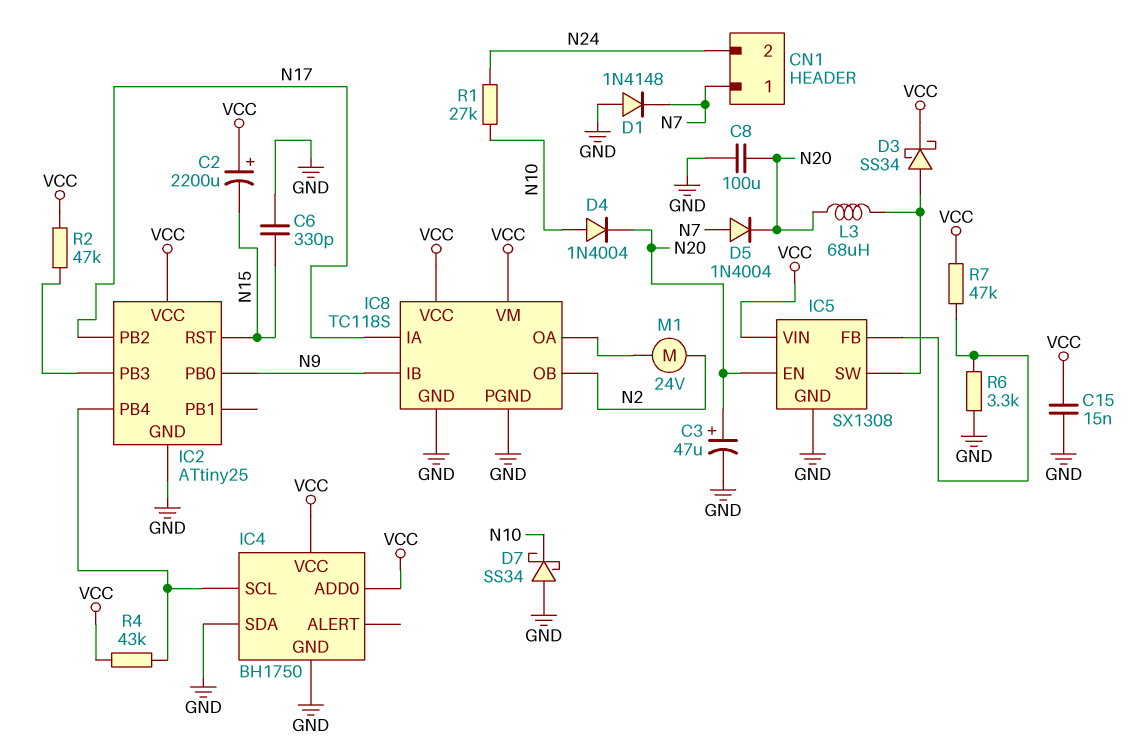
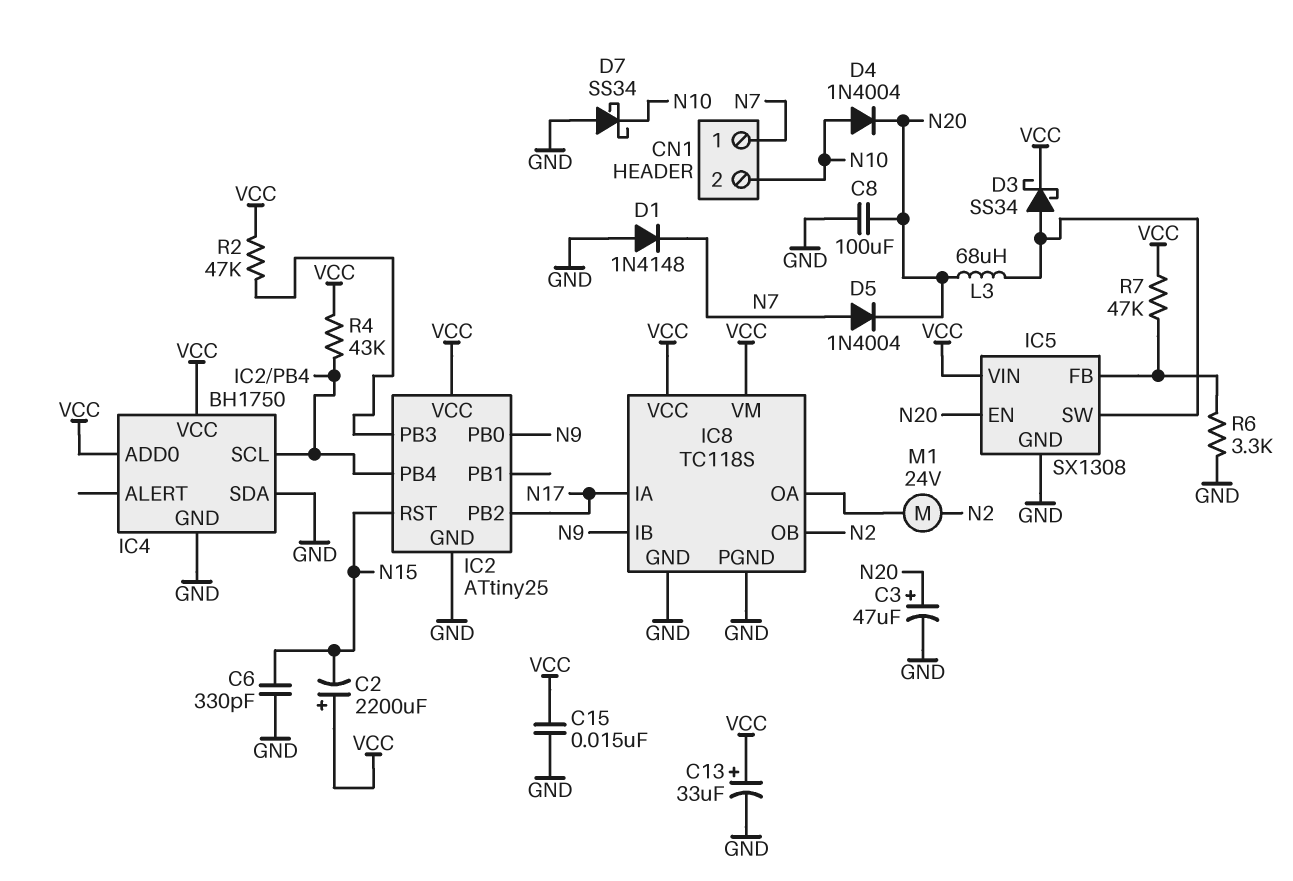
C13: none -> 33uF (plus VCC, minus GND)
CN1 pin 2: N24 -> N10
R1: 27k (N10, N24) -> none

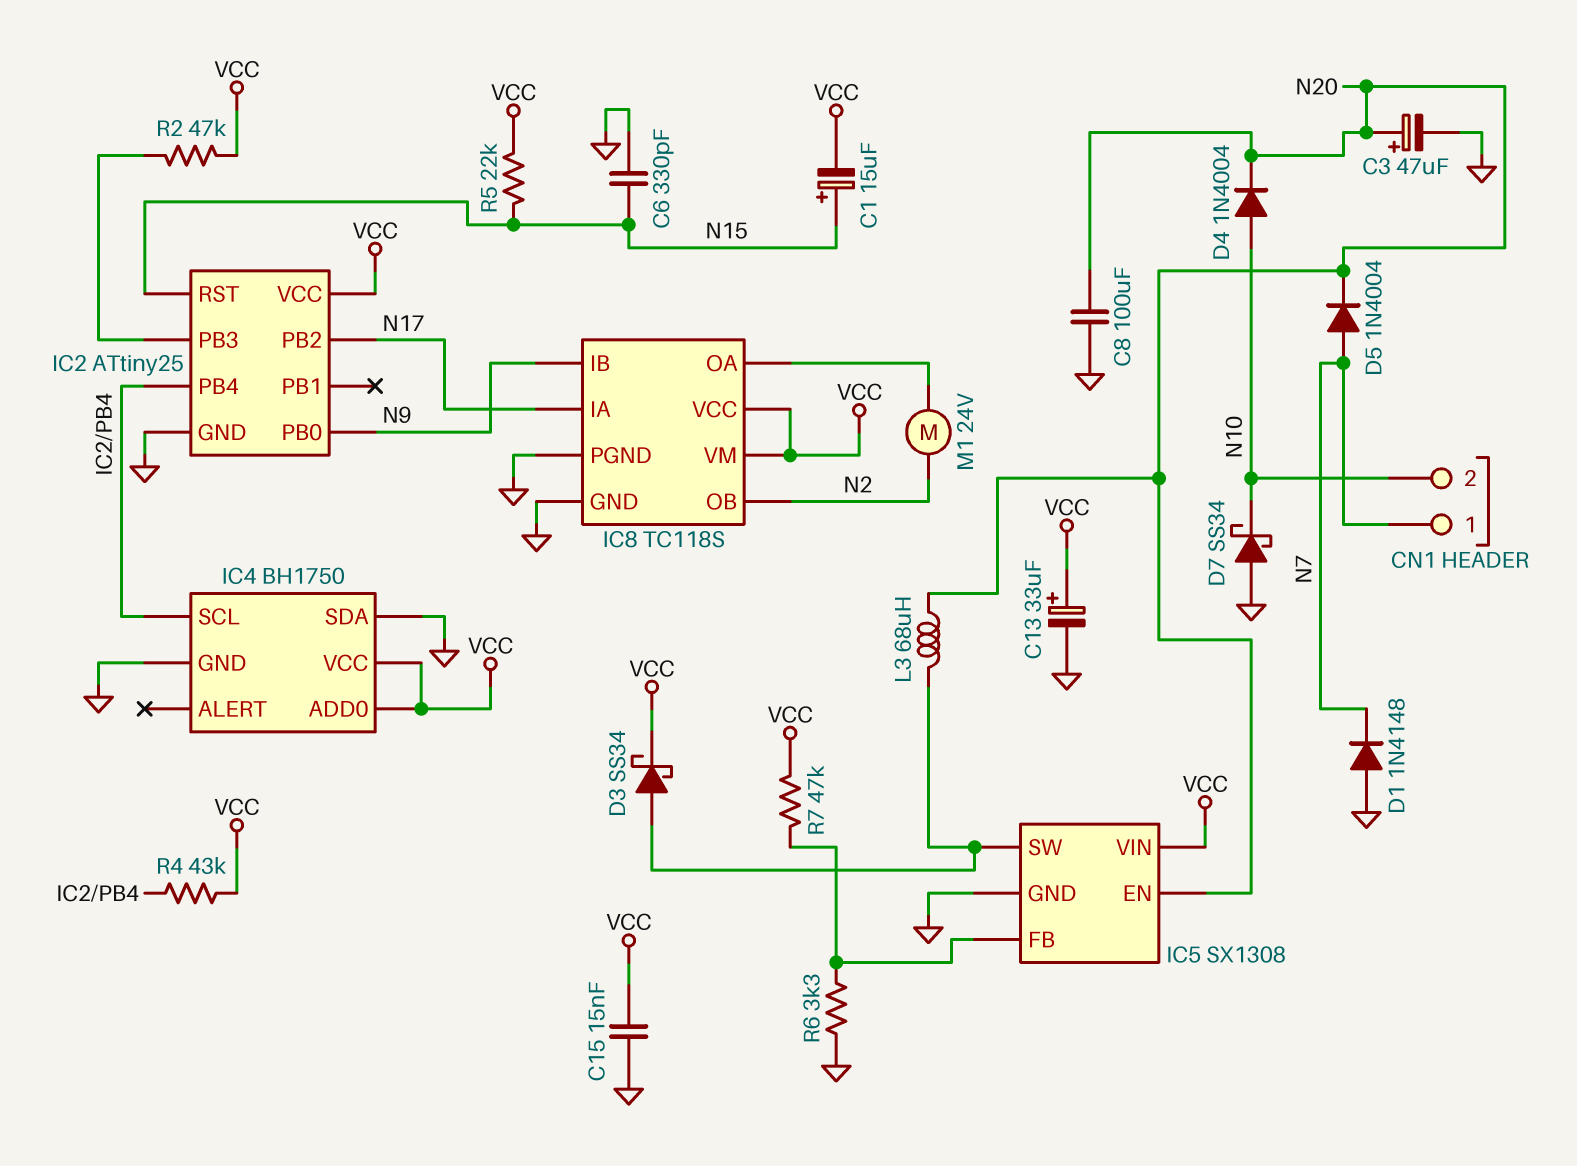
C1: none -> 15uF (plus N15, minus VCC)
C2: 2200uF (plus VCC, minus N15) -> none
R5: none -> 22k (N15, VCC)

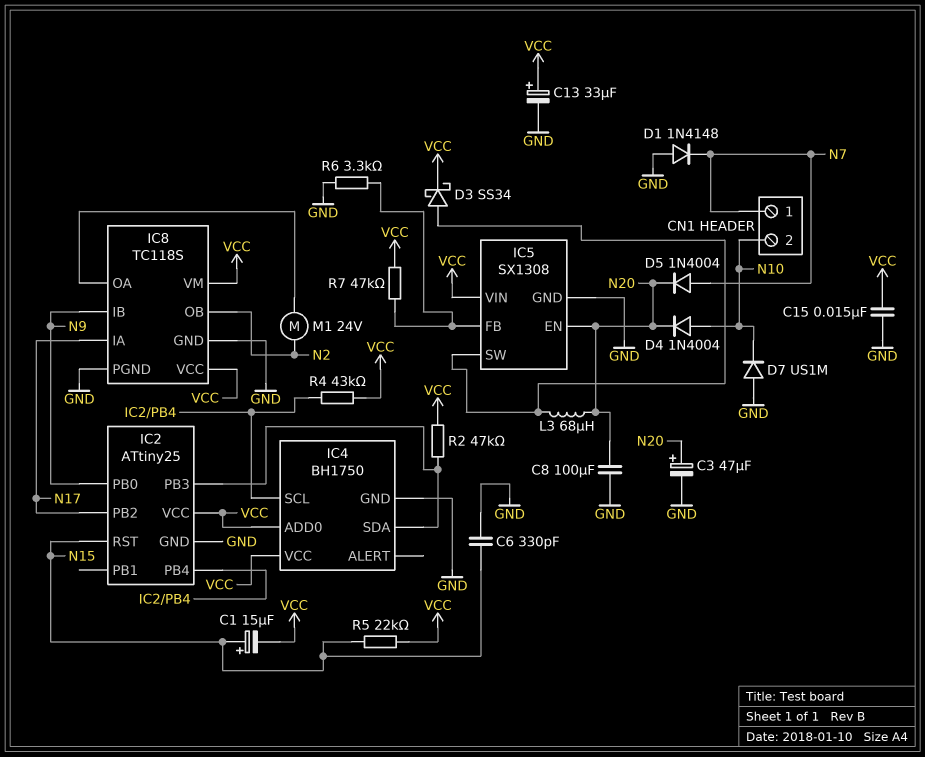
D7: schottky SS34 (A GND, K N10) -> diode US1M (A GND, K N10)
IC4 pin SDA: GND -> IC2/PB3

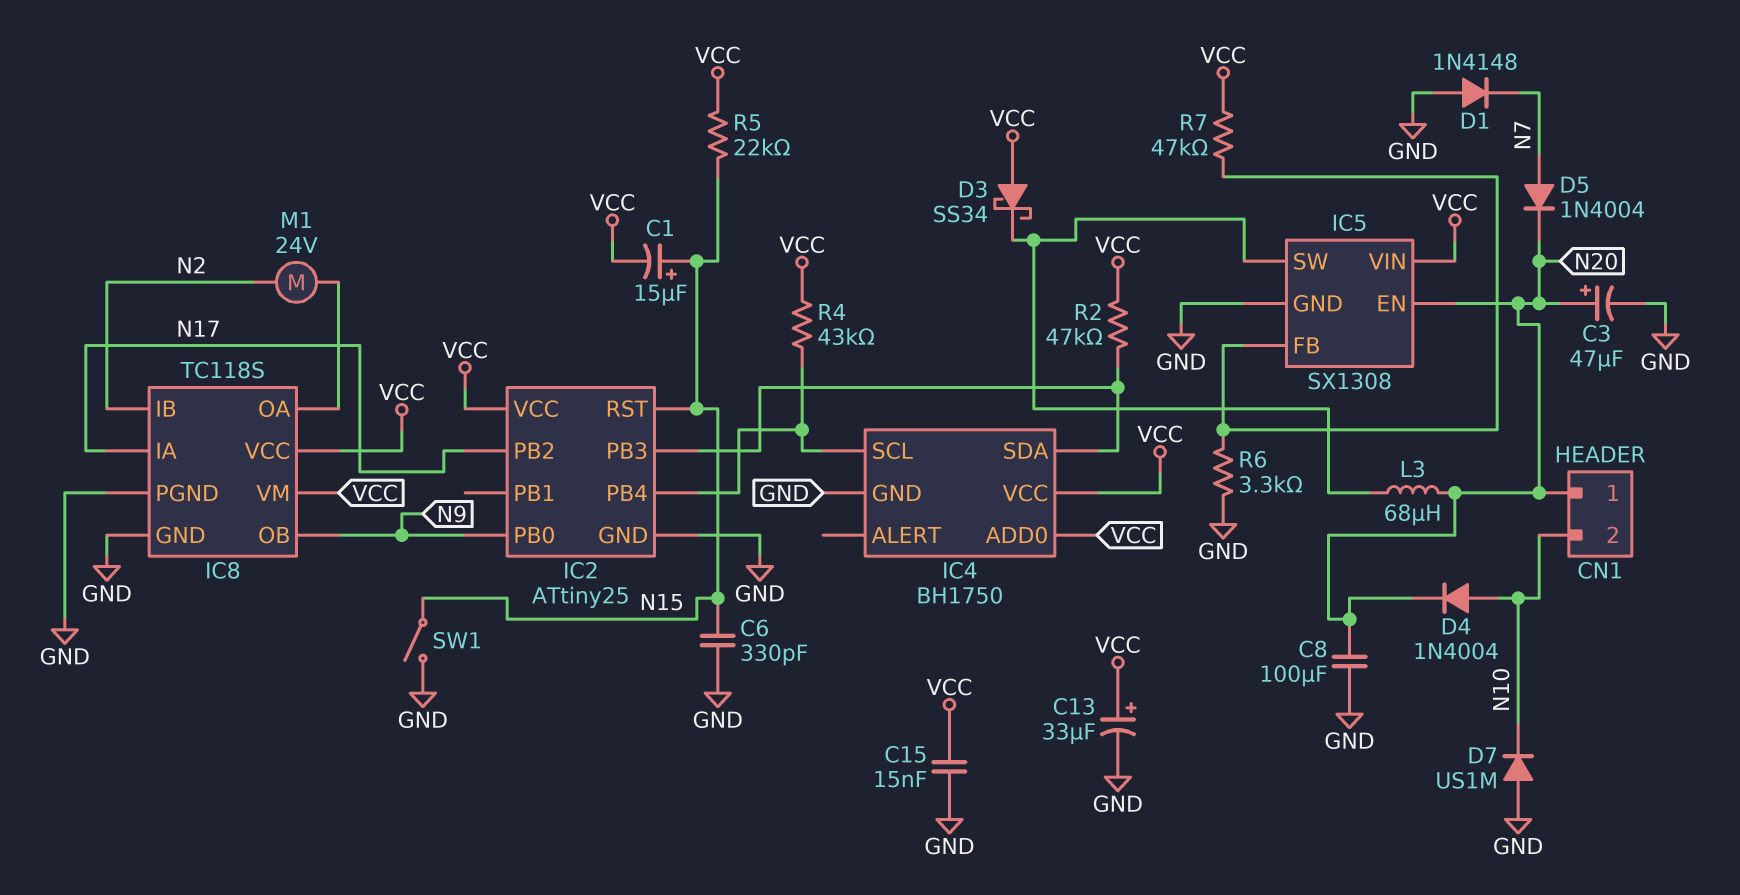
CN1 pin 1: N7 -> N20
D3: schottky SS34 (A IC5/SW, K VCC) -> schottky SS34 (A VCC, K IC5/SW)
IC8 pin IB: N9 -> N2
IC8 pin OB: N2 -> N9
SW1: none -> switch (GND, N15)

